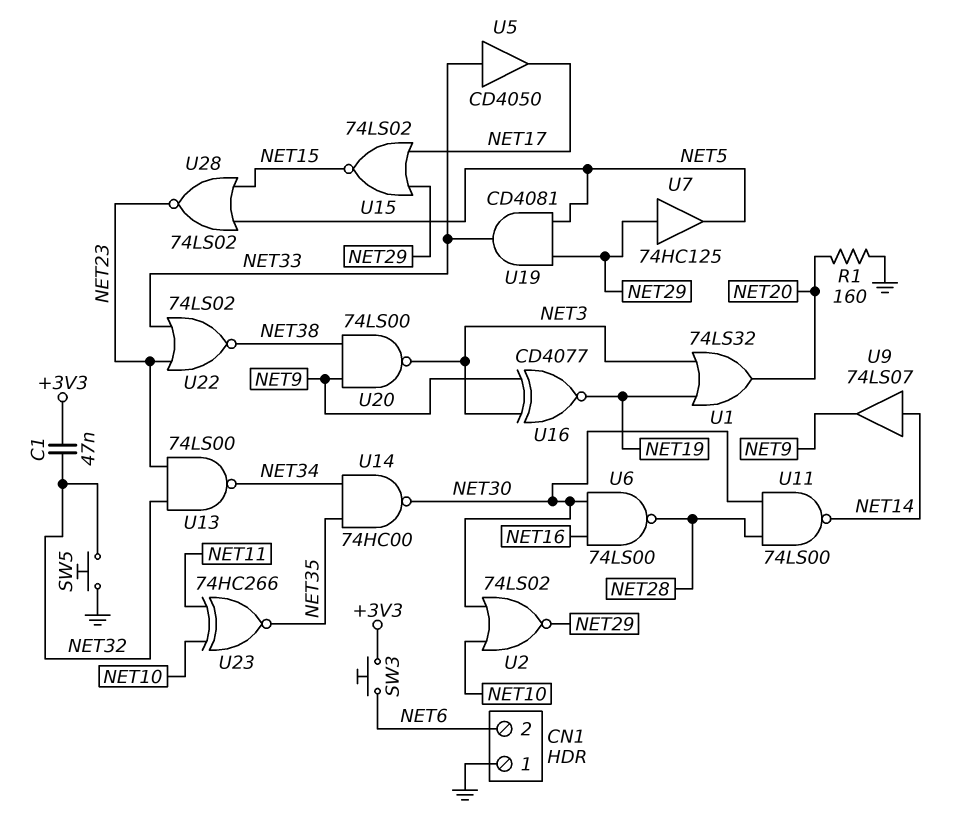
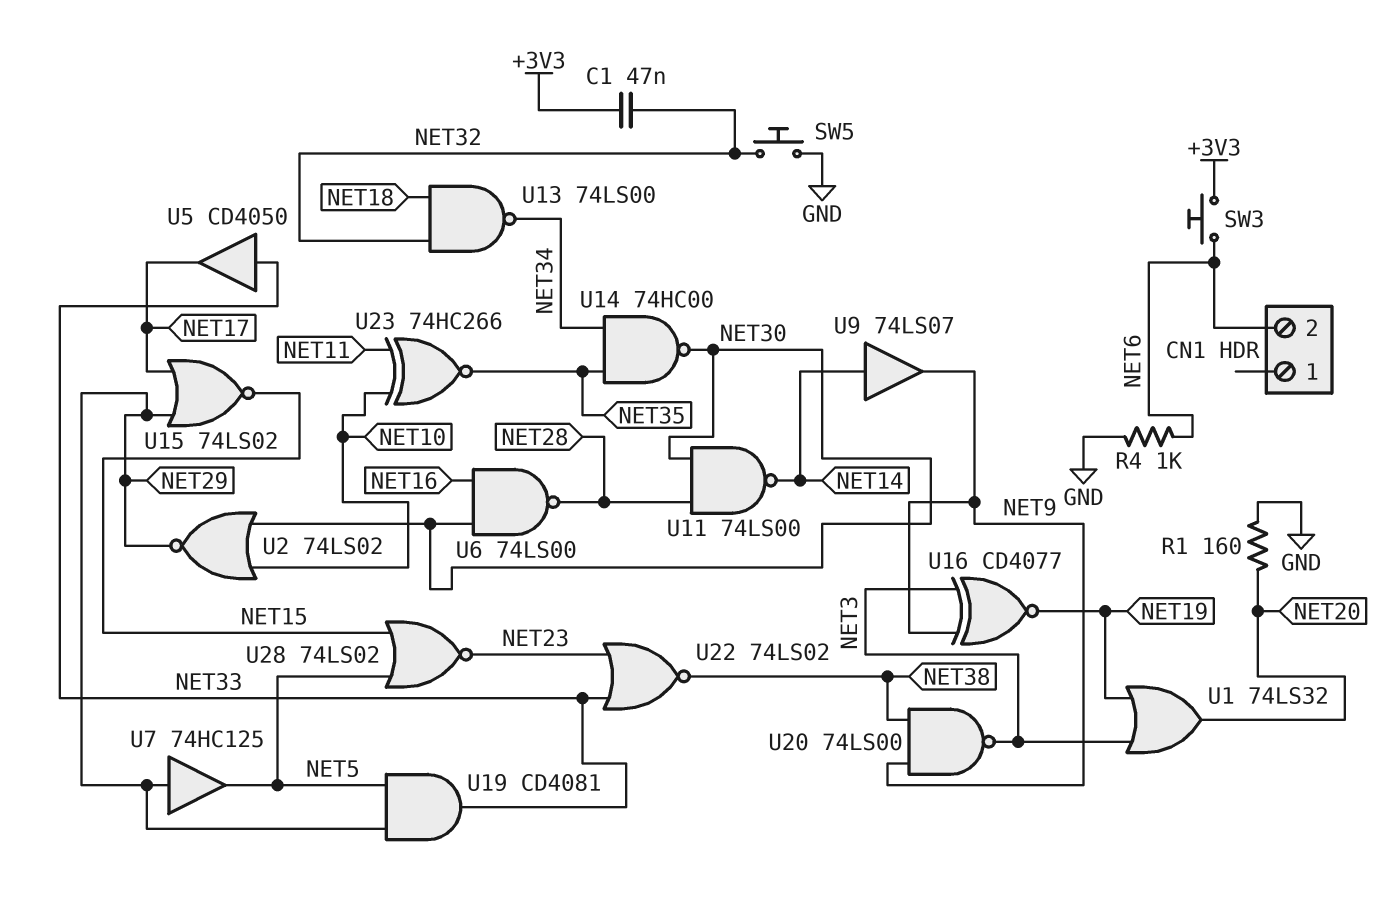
CN1 pin 1: GND -> none
R4: none -> 1k (GND, NET6)
U13: NAND 74LS00 (in NET23, in NET32, out NET34) -> NAND 74LS00 (in NET18, in NET32, out NET34)

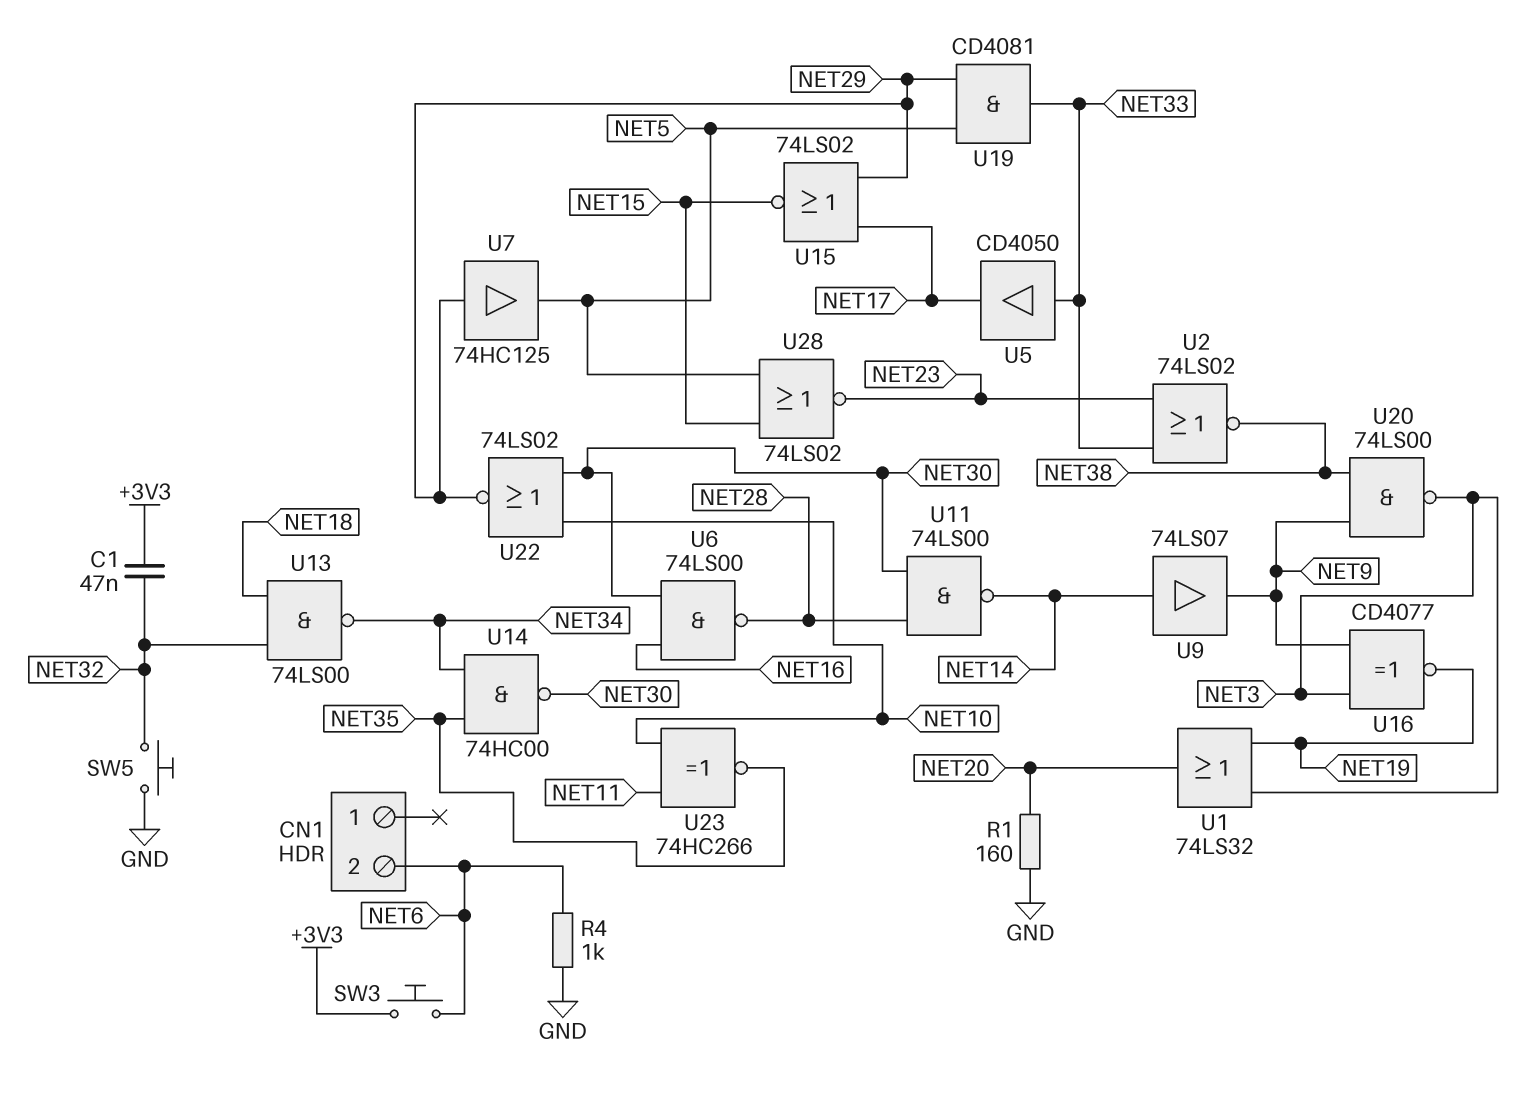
U2: NOR 74LS02 (in NET10, in NET30, out NET29) -> NOR 74LS02 (in NET23, in NET33, out NET38)
U22: NOR 74LS02 (in NET23, in NET33, out NET38) -> NOR 74LS02 (in NET10, in NET30, out NET29)

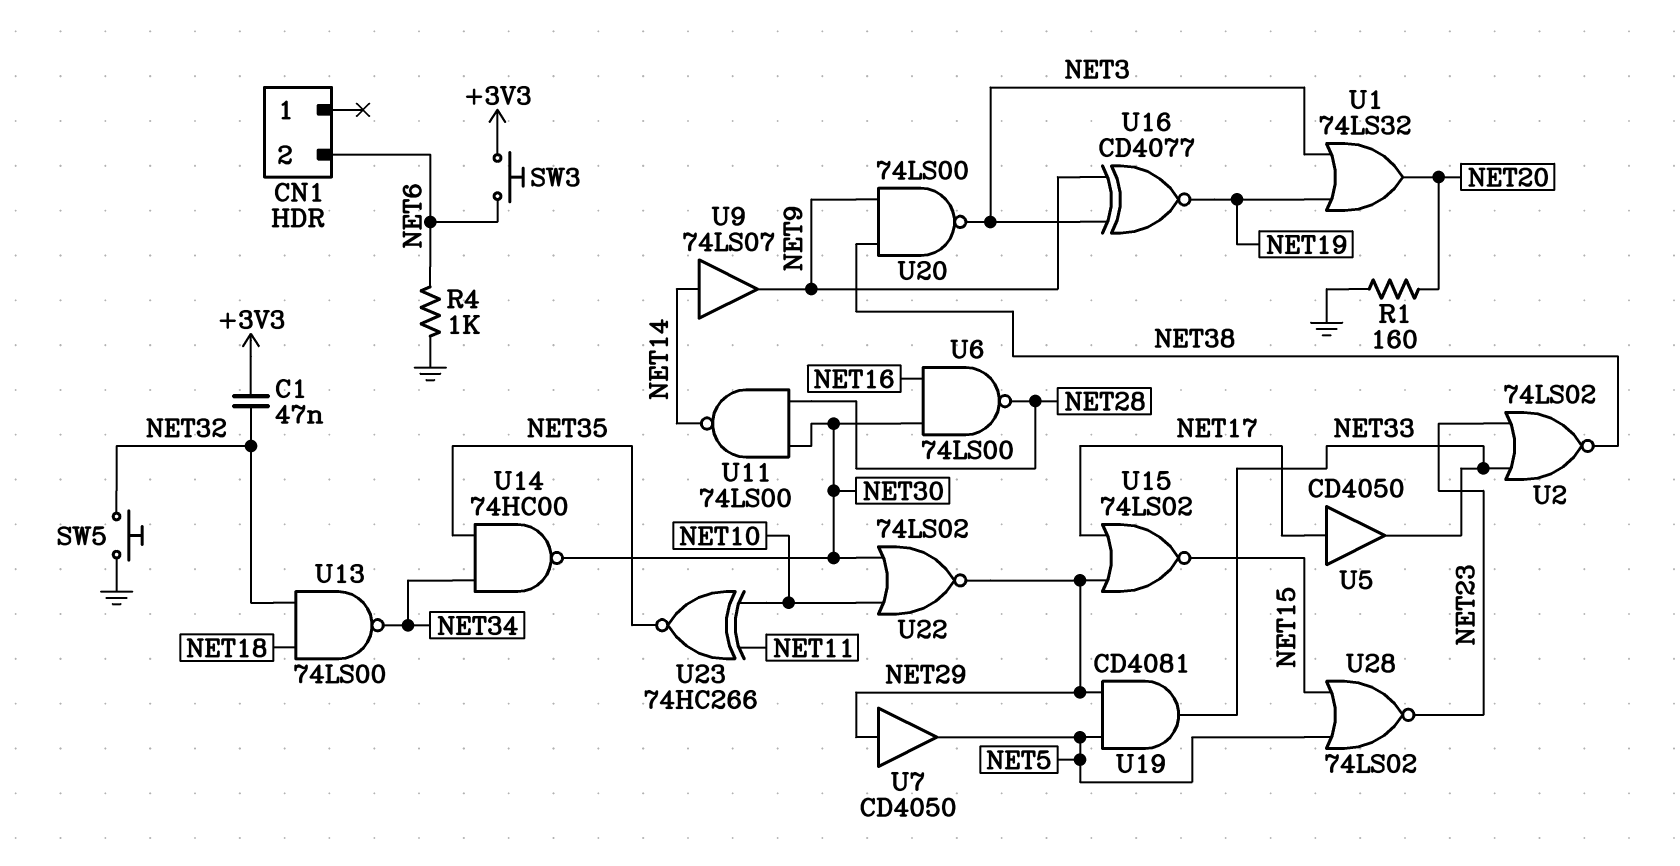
U5: buffer CD4050 (in NET33, out NET17) -> buffer CD4050 (in NET17, out NET33)
U7: buffer 74HC125 (in NET29, out NET5) -> buffer CD4050 (in NET29, out NET5)

